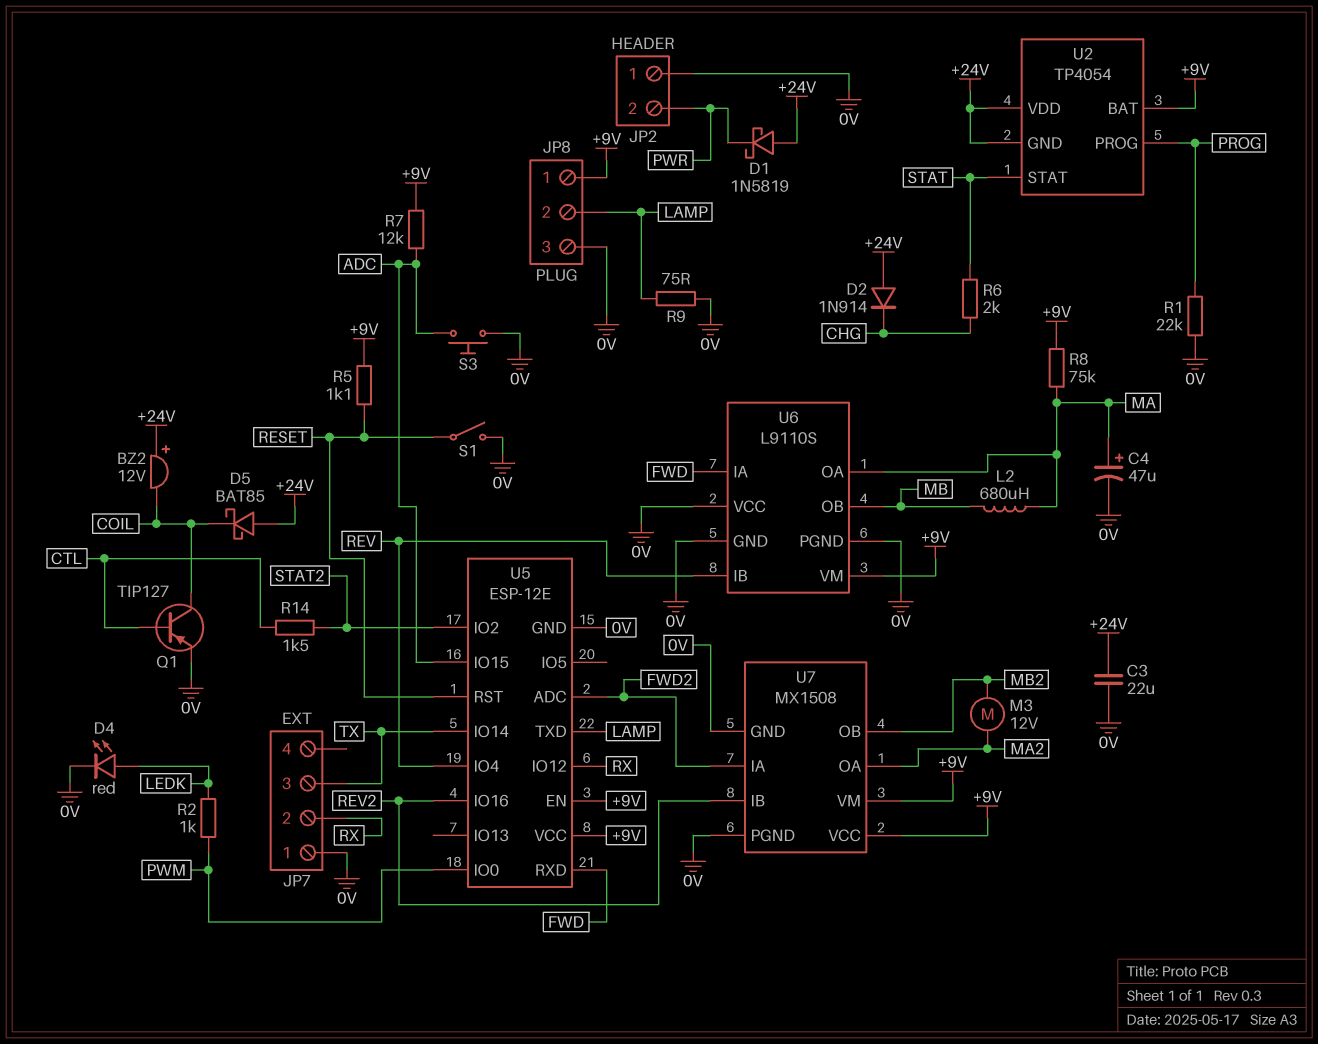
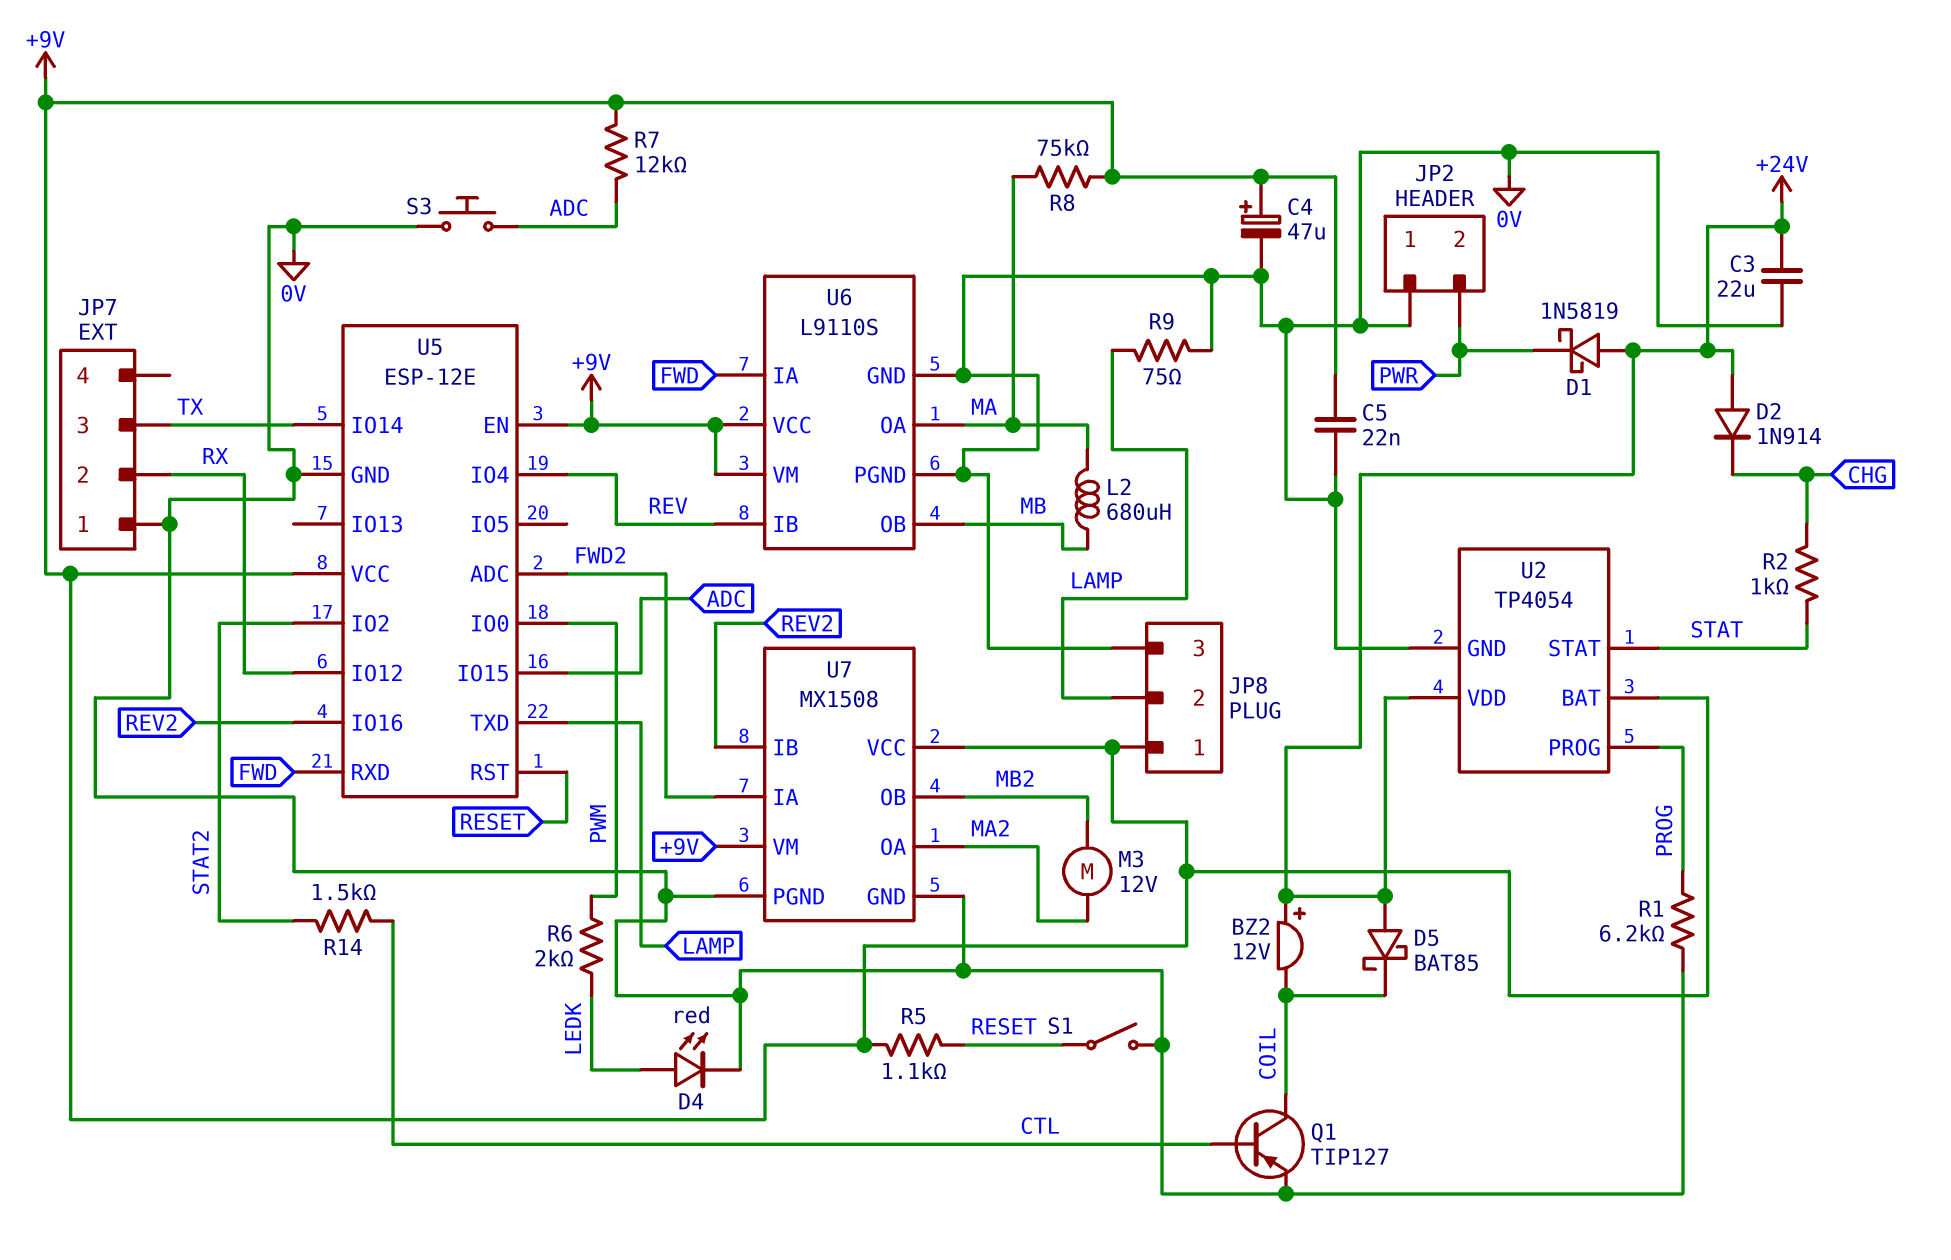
C4: 47uF (plus MA, minus 0V) -> 47uF (plus +9V, minus 0V)
C5: none -> 22nF (+9V, 0V)
R1: 22k (0V, PROG) -> 6.2k (0V, PROG)
R2: 1k (LEDK, PWM) -> 1k (CHG, STAT)
R6: 2k (CHG, STAT) -> 2k (LEDK, PWM)
U2 pin GND: +24V -> 0V
U6 pin VCC: 0V -> +9V

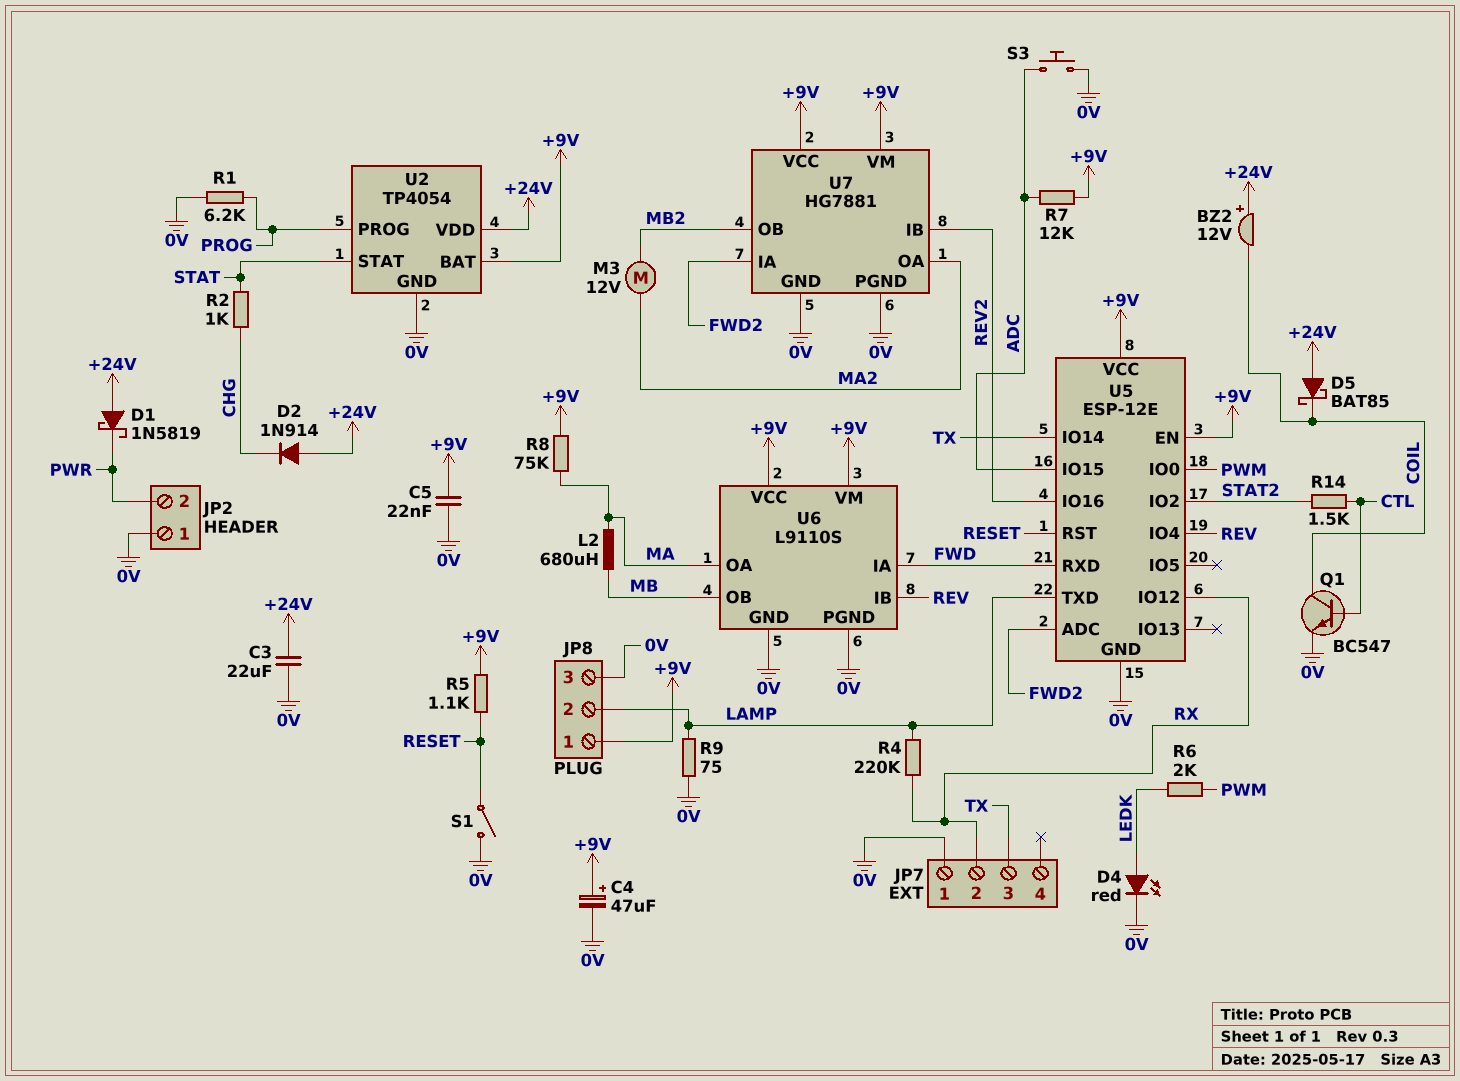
Q1: PNP TIP127 (B CTL, C COIL, E 0V) -> NPN BC547 (B CTL, C COIL, E 0V)
R4: none -> 220k (LAMP, RX)
U7: MX1508 -> HG7881

